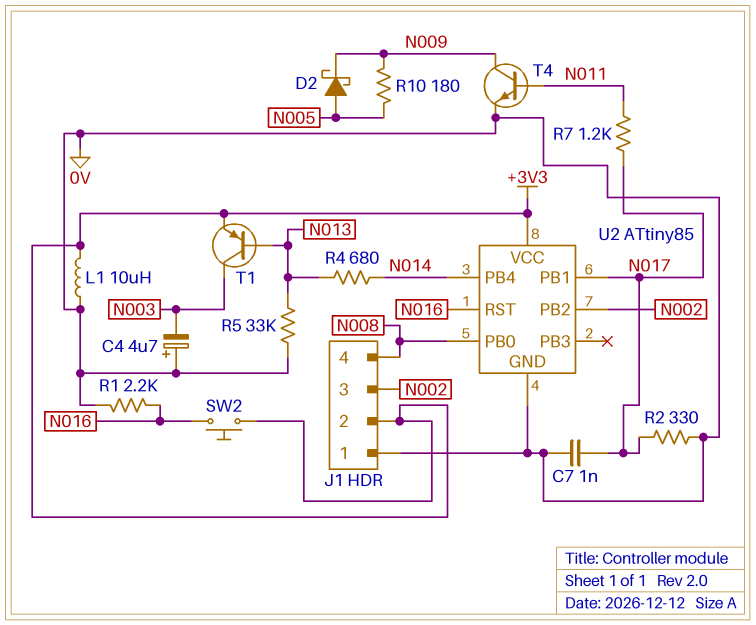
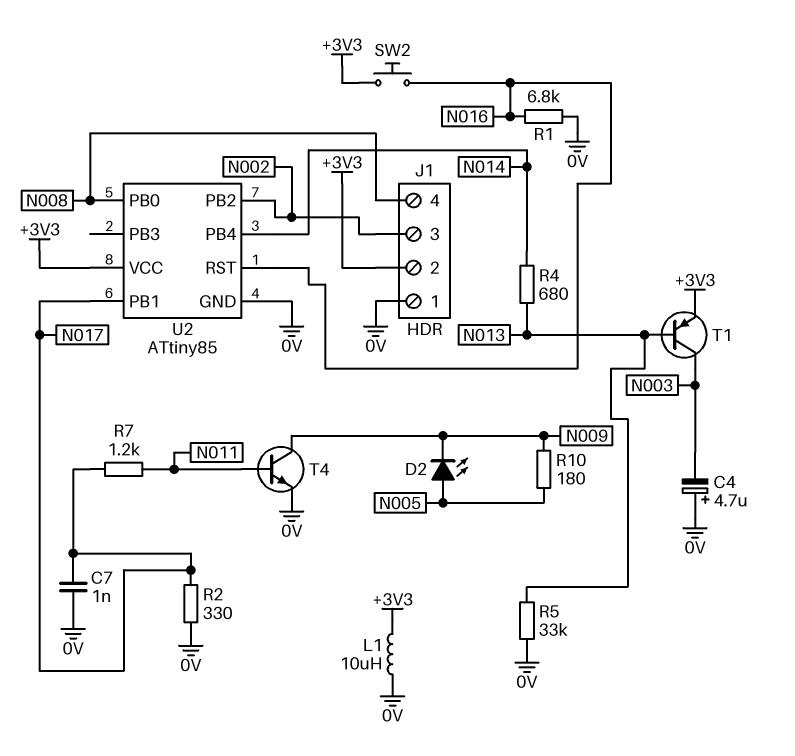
D2: schottky (A N005, K N009) -> LED (A N005, K N009)
R1: 2.2k (0V, N016) -> 6.8k (0V, N016)

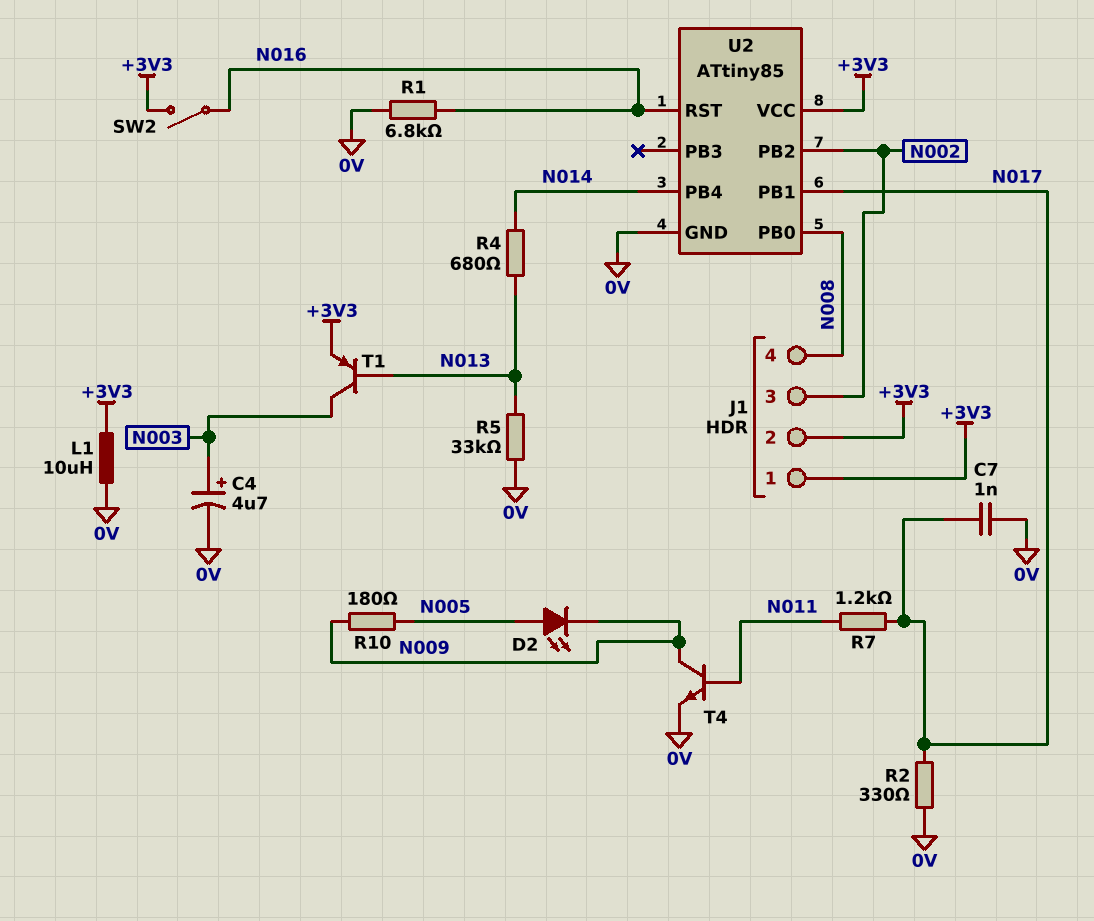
C4: 4.7uF (plus 0V, minus N003) -> 4.7uF (plus N003, minus 0V)
J1 pin 1: 0V -> +3V3
SW2: button (+3V3, N016) -> switch (+3V3, N016)

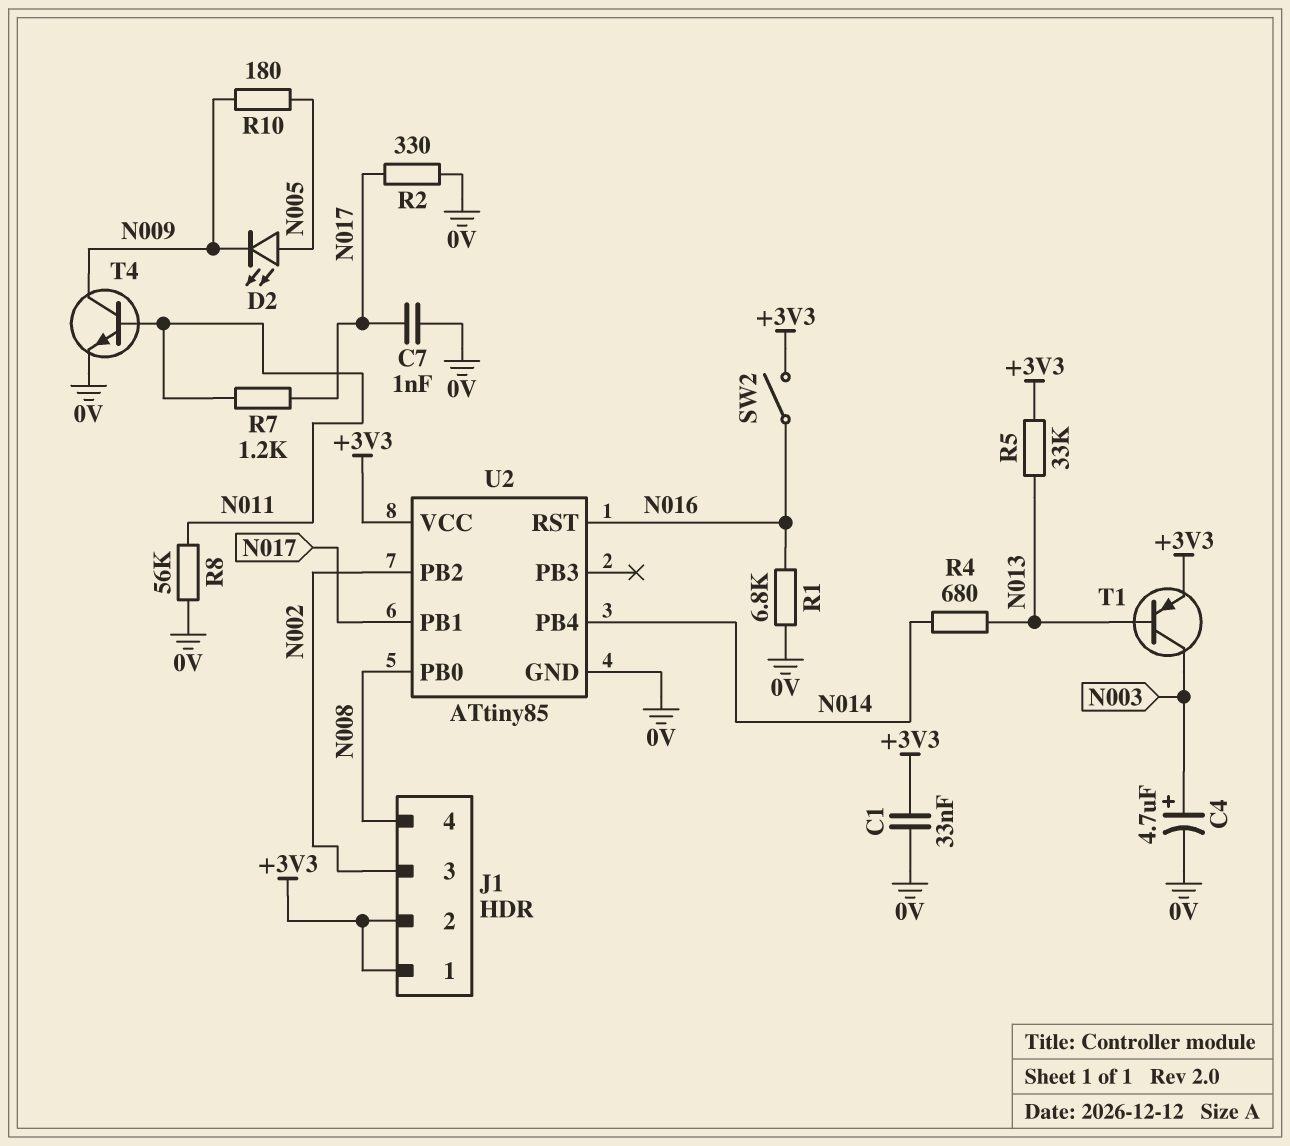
C1: none -> 33nF (+3V3, 0V)
L1: 10uH (+3V3, 0V) -> none
R5: 33k (0V, N013) -> 33k (+3V3, N013)
R8: none -> 56k (0V, N011)

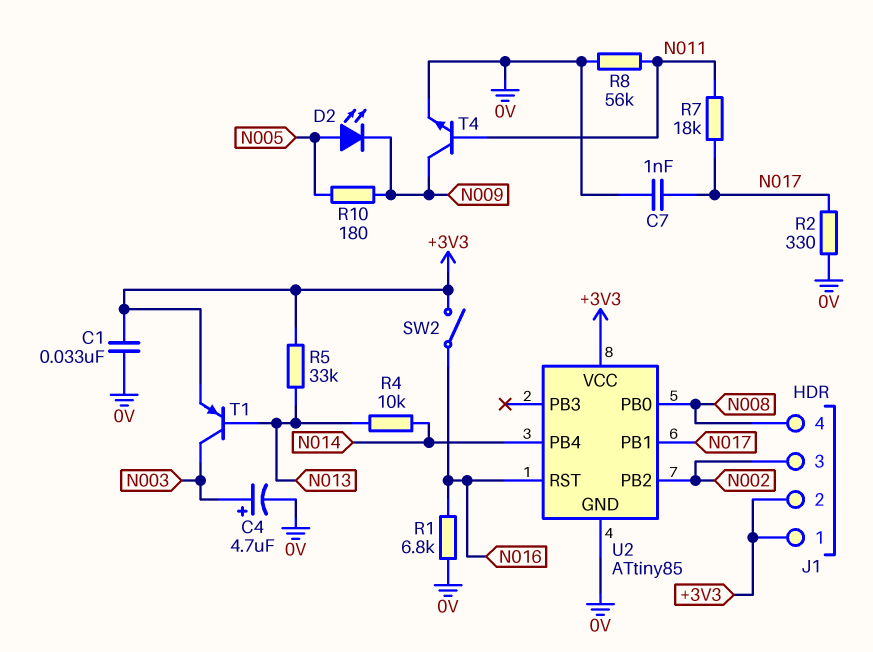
R4: 680 (N013, N014) -> 10k (N013, N014)
R7: 1.2k (N011, N017) -> 18k (N011, N017)

